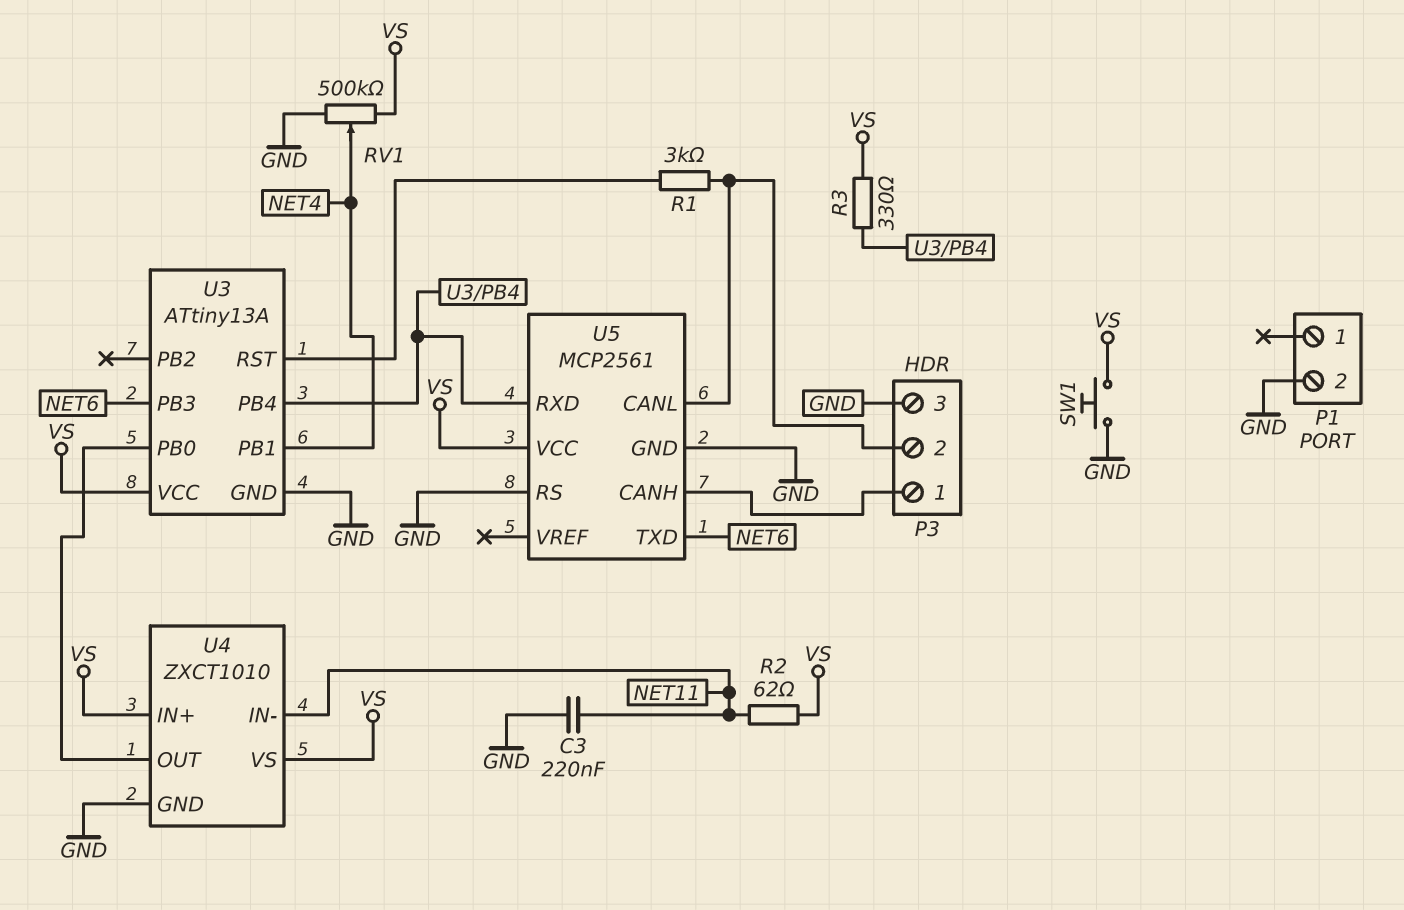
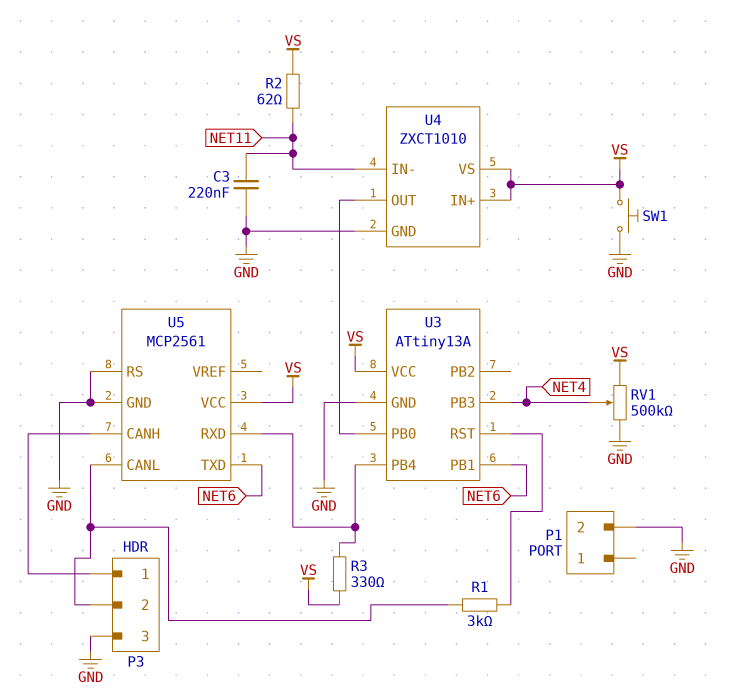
U3 pin PB1: NET4 -> NET6
U3 pin PB3: NET6 -> NET4

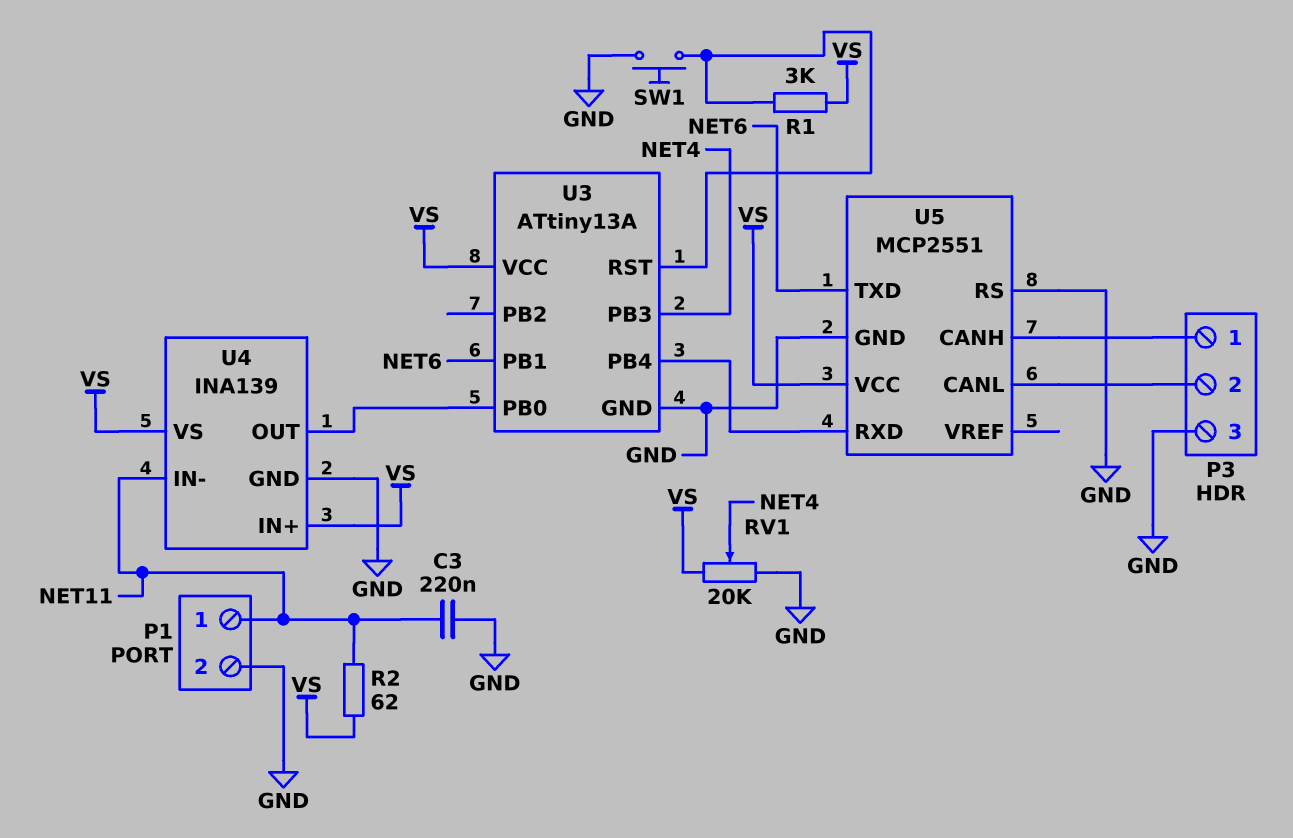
P1 pin 1: none -> NET11
R1: 3k (P3/2, U3/RST) -> 3k (U3/RST, VS)
R3: 330 (U3/PB4, VS) -> none
RV1: 500k (GND, VS, wiper NET4) -> 20k (GND, VS, wiper NET4)
SW1: button (GND, VS) -> button (GND, U3/RST)
U4: ZXCT1010 -> INA139
U5: MCP2561 -> MCP2551

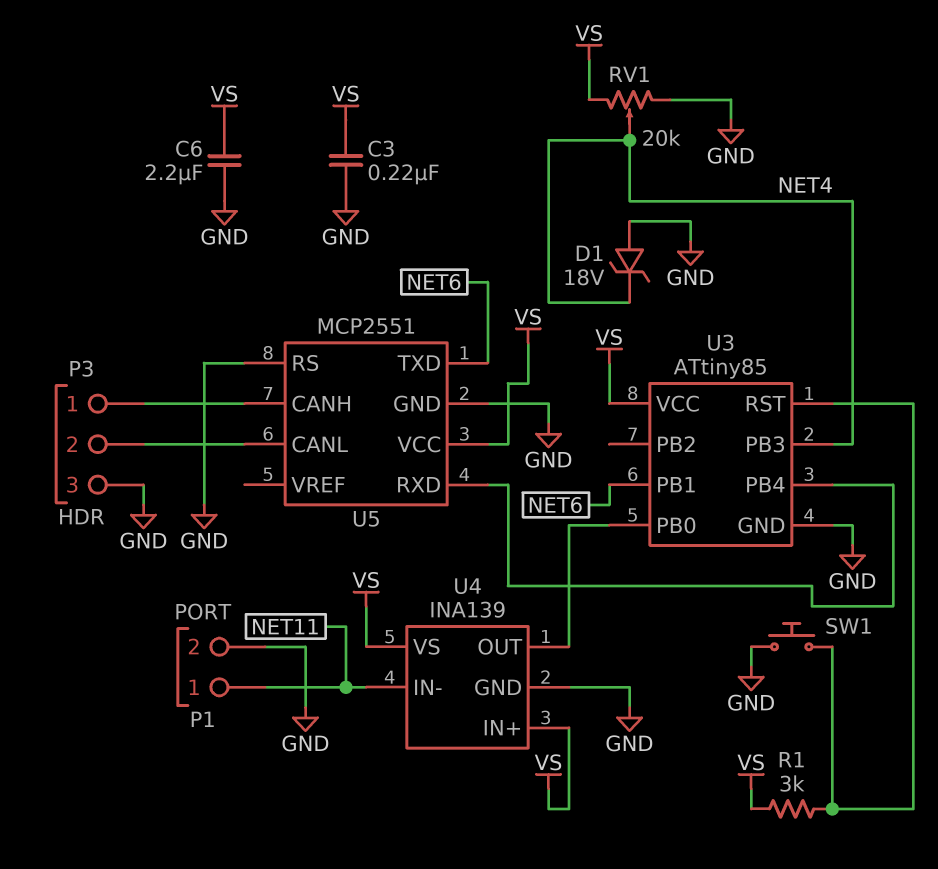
C3: 220nF (GND, NET11) -> 220nF (GND, VS)
C6: none -> 2.2uF (GND, VS)
D1: none -> zener 18V (A GND, K NET4)
R2: 62 (NET11, VS) -> none
U3: ATtiny13A -> ATtiny85

